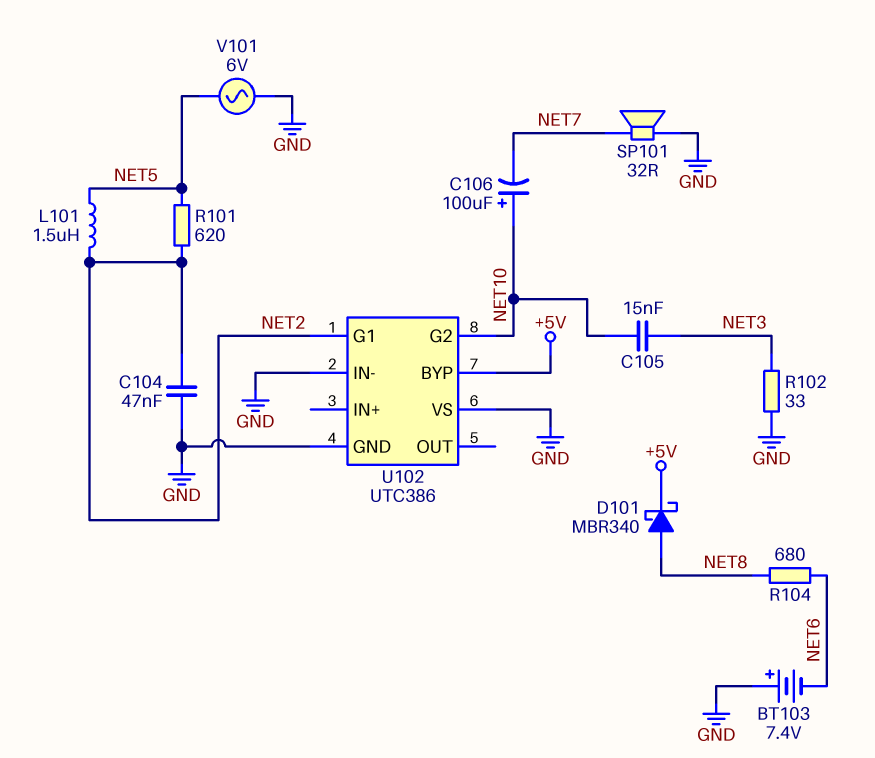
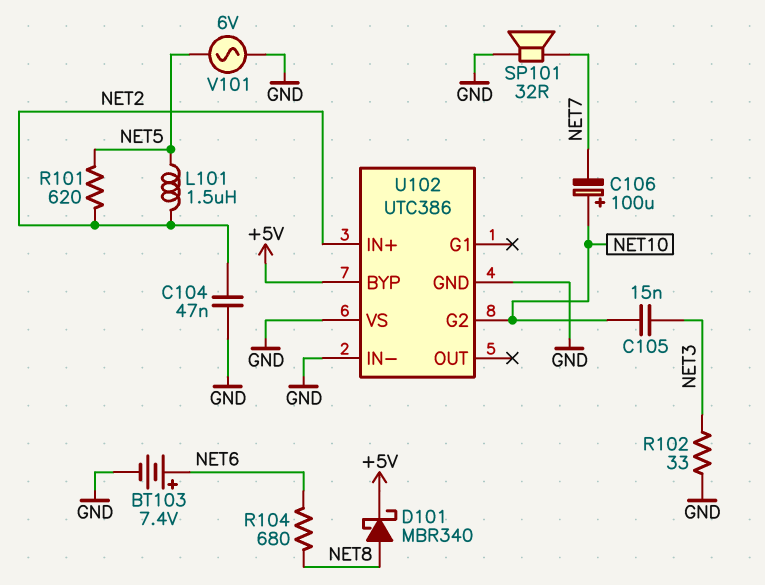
BT103: 7.4V (plus GND, minus NET6) -> 7.4V (plus NET6, minus GND)
U102 pin G1: NET2 -> none
U102 pin IN+: none -> NET2

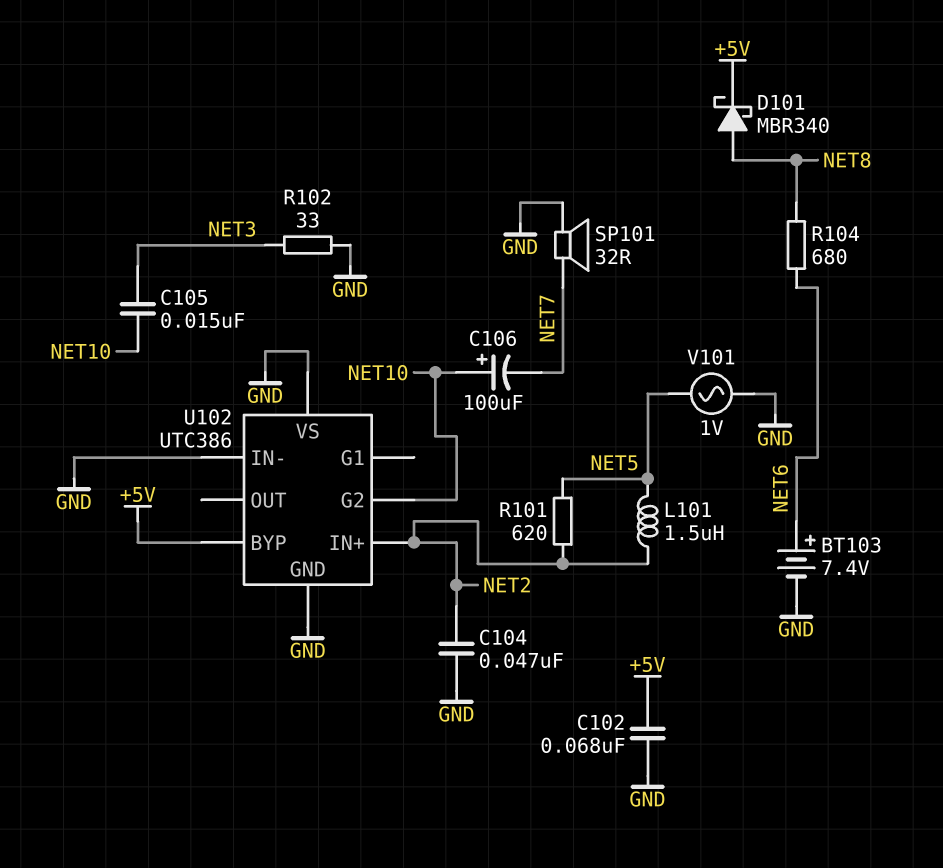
C102: none -> 68nF (+5V, GND)
V101: AC 6V (GND, NET5) -> AC 1V (GND, NET5)

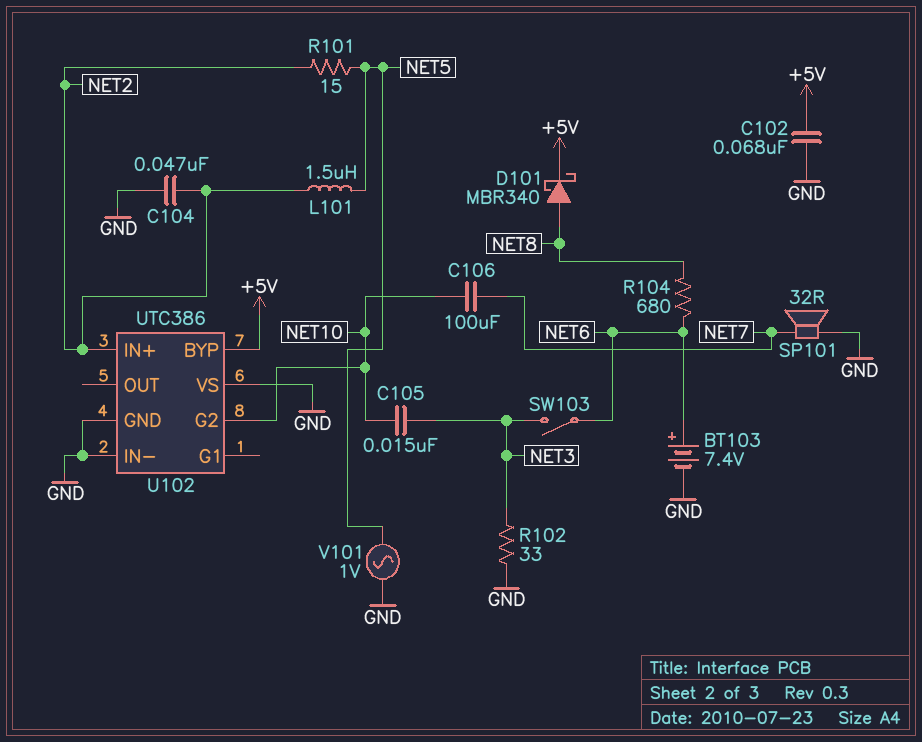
C106: 100uF (plus NET10, minus NET7) -> 100uF (NET7, NET10)
R101: 620 (NET2, NET5) -> 15 (NET2, NET5)
SW103: none -> switch (NET3, NET6)

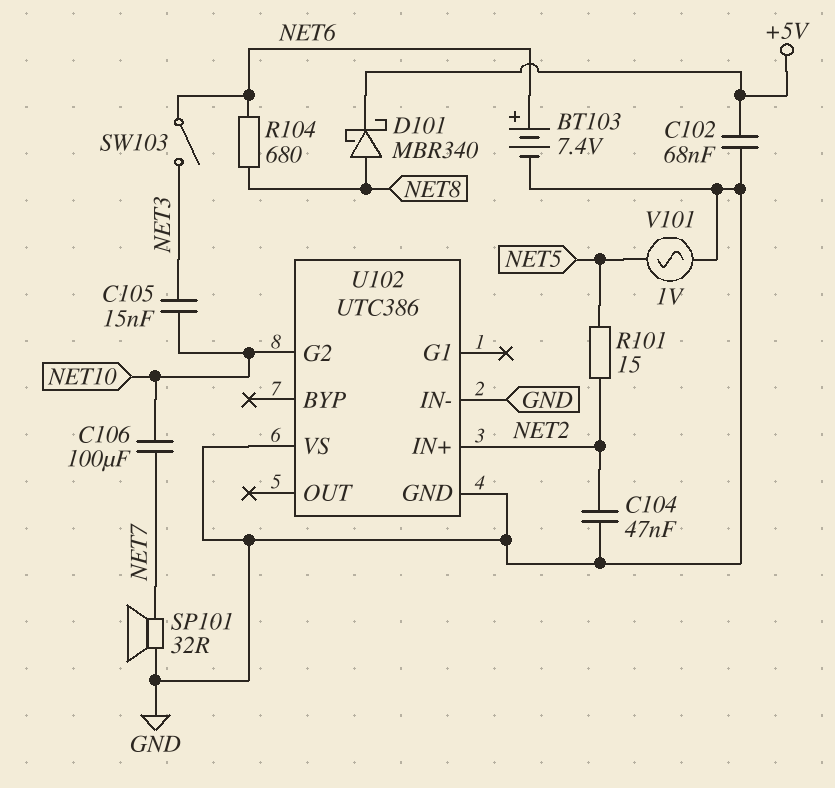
L101: 1.5uH (NET2, NET5) -> none
R102: 33 (GND, NET3) -> none
U102 pin BYP: +5V -> none

